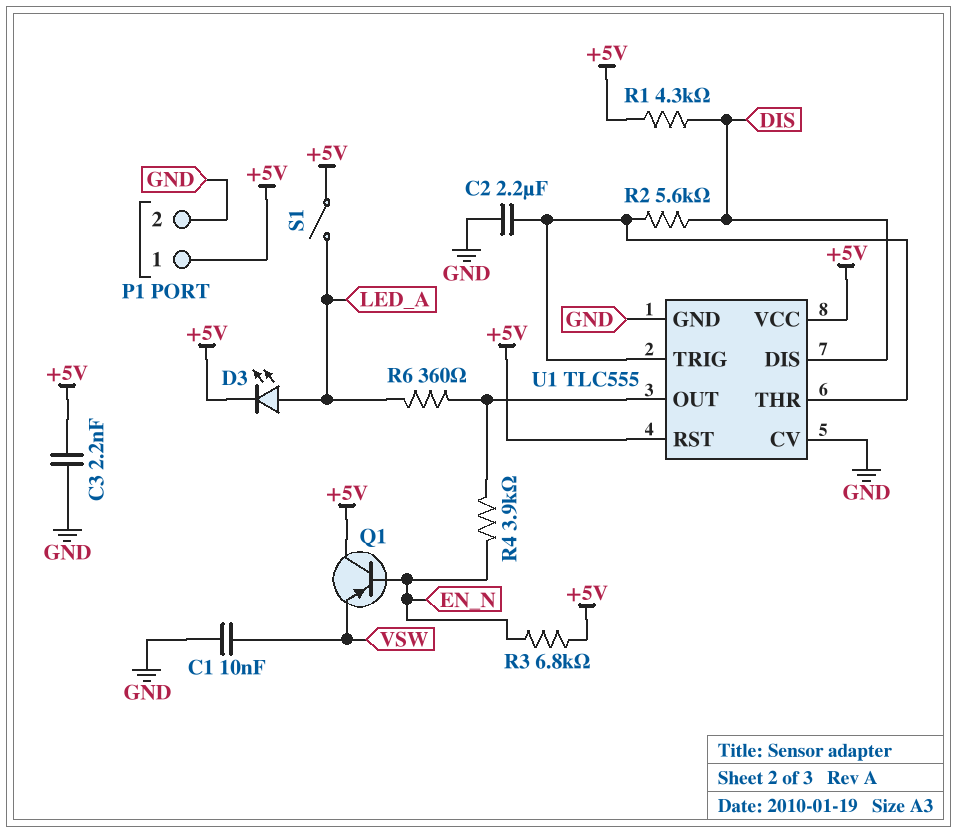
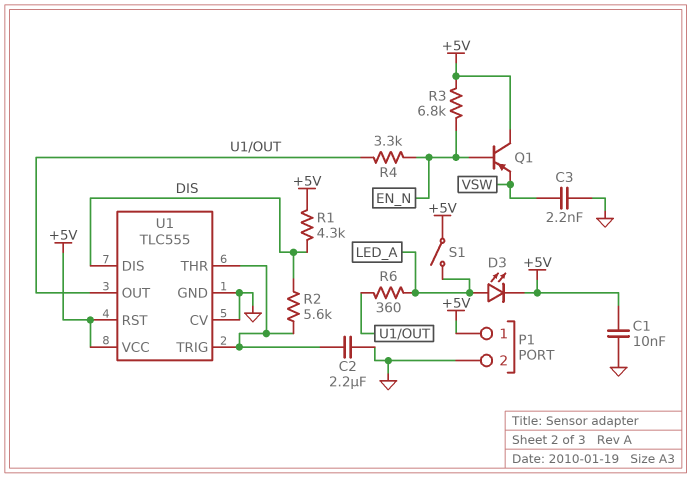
C1: 10nF (GND, VSW) -> 10nF (+5V, GND)
C3: 2.2nF (+5V, GND) -> 2.2nF (GND, VSW)
R4: 3.9k (EN_N, U1/OUT) -> 3.3k (EN_N, U1/OUT)

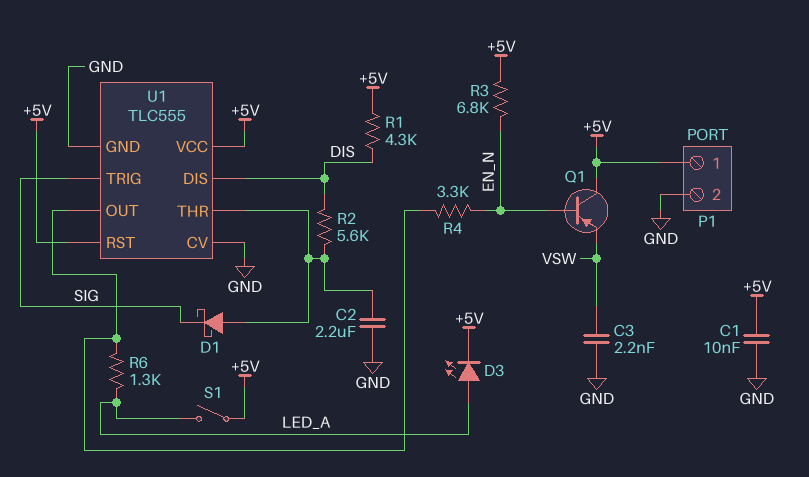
D1: none -> schottky (A U1/THR, K SIG)
R6: 360 (LED_A, U1/OUT) -> 1.3k (LED_A, U1/OUT)
U1 pin TRIG: U1/THR -> SIG

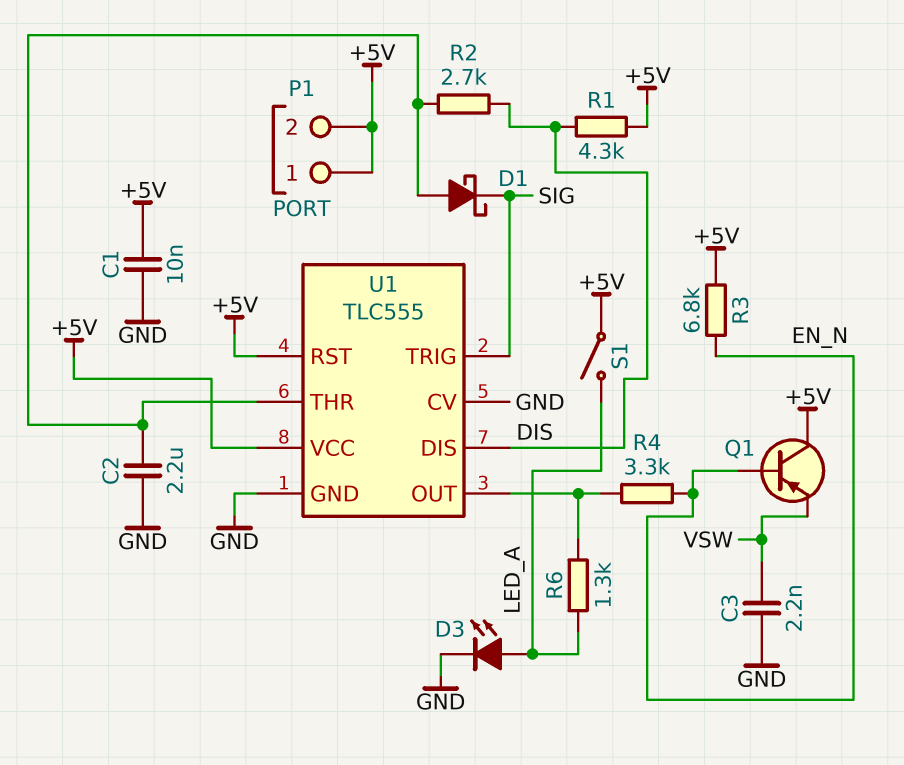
D3: LED (A LED_A, K +5V) -> LED (A LED_A, K GND)
P1 pin 2: GND -> +5V
R2: 5.6k (DIS, U1/THR) -> 2.7k (DIS, U1/THR)

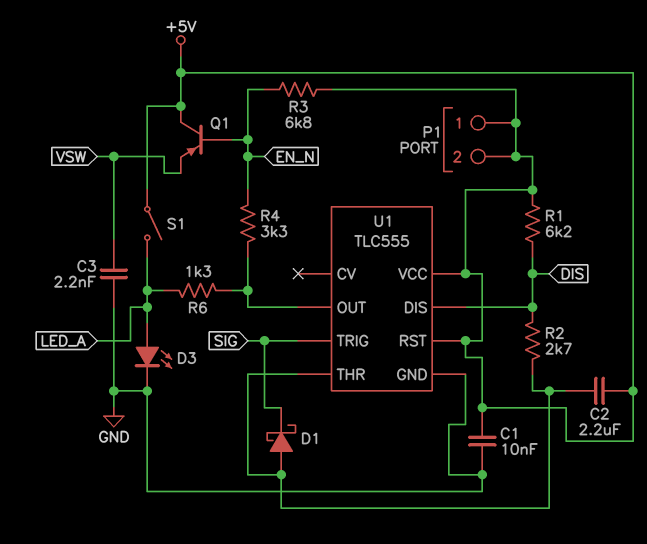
C2: 2.2uF (GND, U1/THR) -> 2.2uF (+5V, U1/THR)
R1: 4.3k (+5V, DIS) -> 6.2k (+5V, DIS)
U1 pin CV: GND -> none

